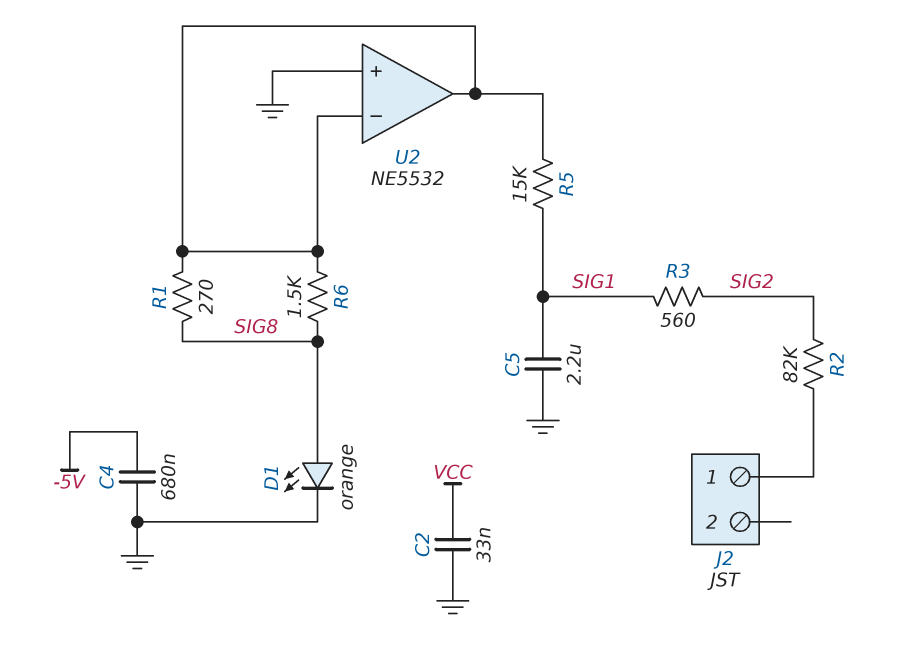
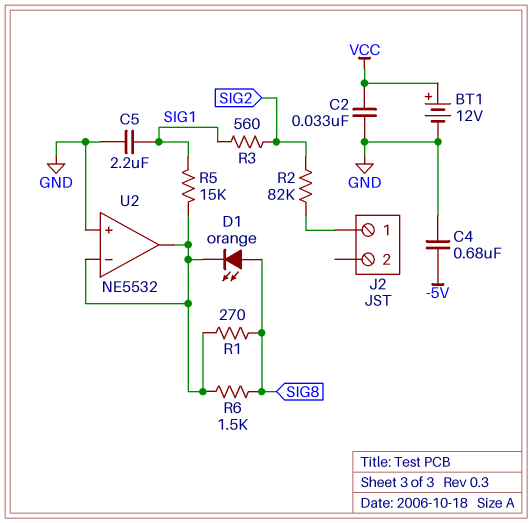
BT1: none -> 12V (plus VCC, minus GND)
D1: LED orange (A SIG8, K GND) -> LED orange (A SIG8, K U2/in-)

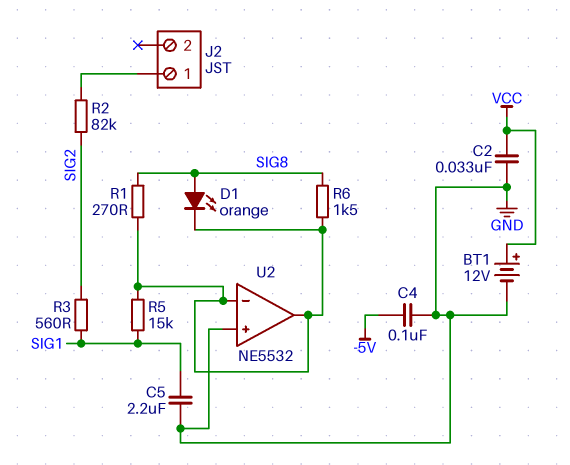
C4: 680nF (-5V, GND) -> 100nF (-5V, GND)

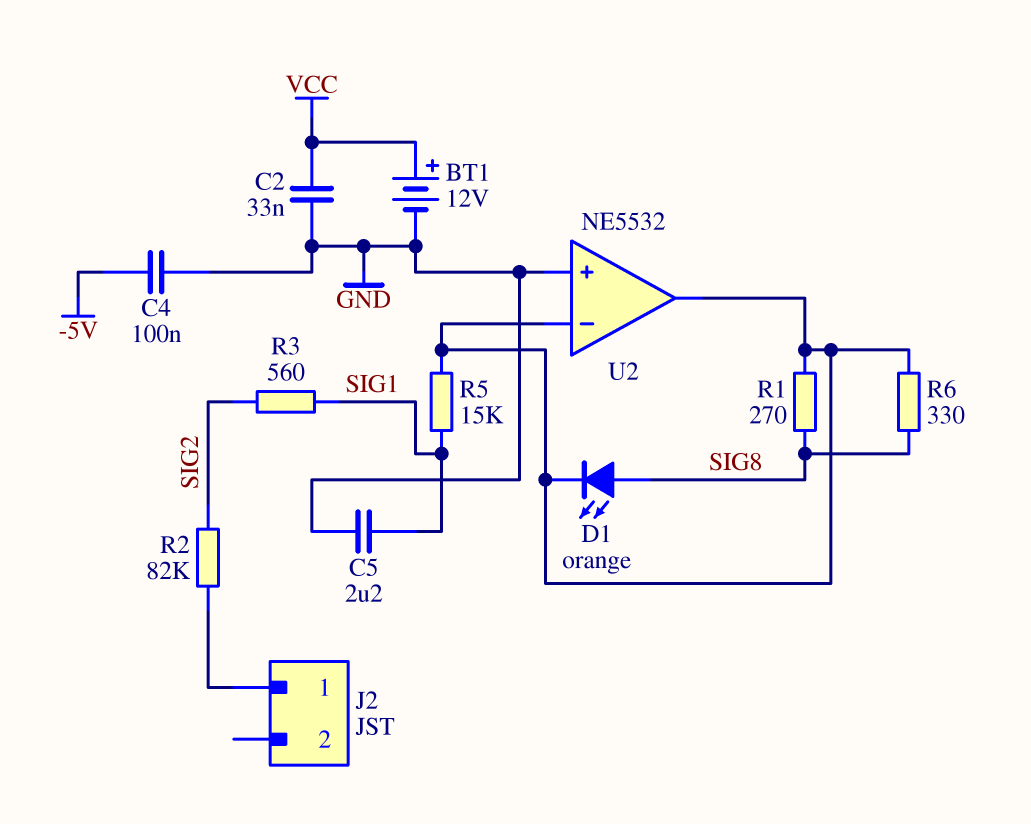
R6: 1.5k (SIG8, U2/in-) -> 330 (SIG8, U2/in-)

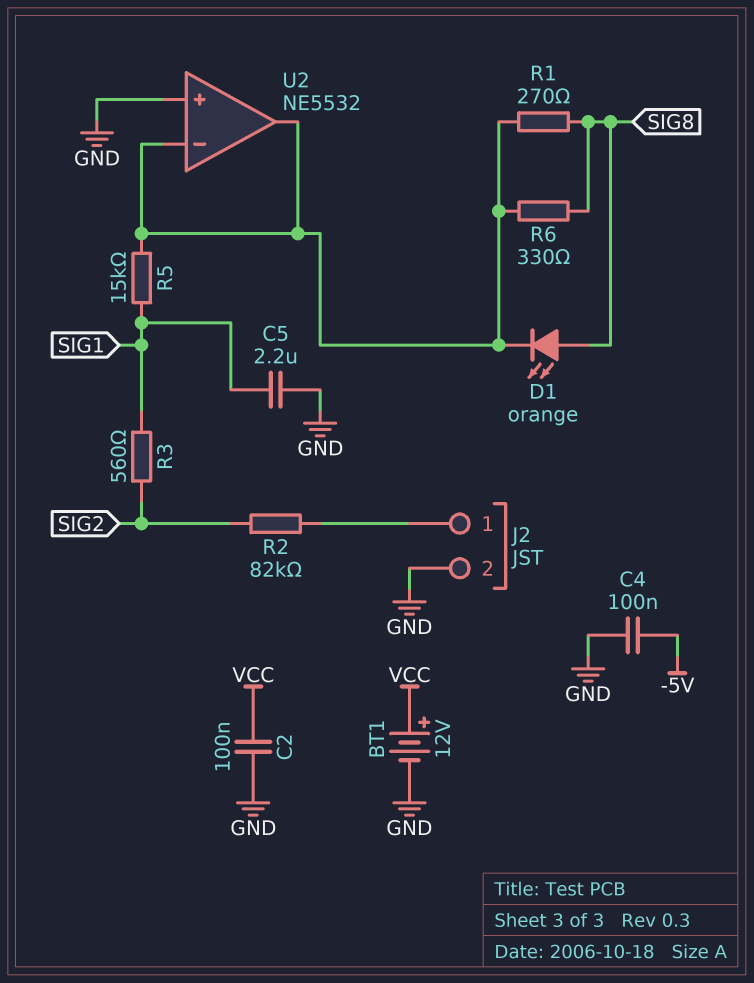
C2: 33nF (GND, VCC) -> 100nF (GND, VCC)
J2 pin 2: none -> GND

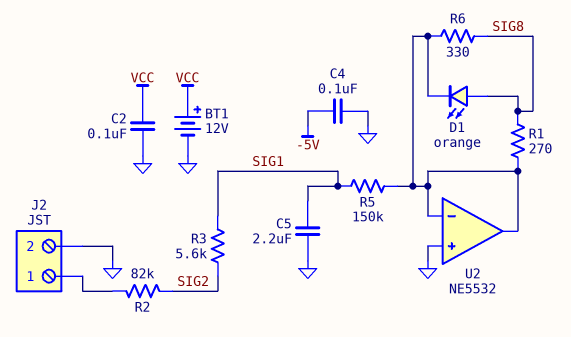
R3: 560 (SIG1, SIG2) -> 5.6k (SIG1, SIG2)
R5: 15k (SIG1, U2/in-) -> 150k (SIG1, U2/in-)

